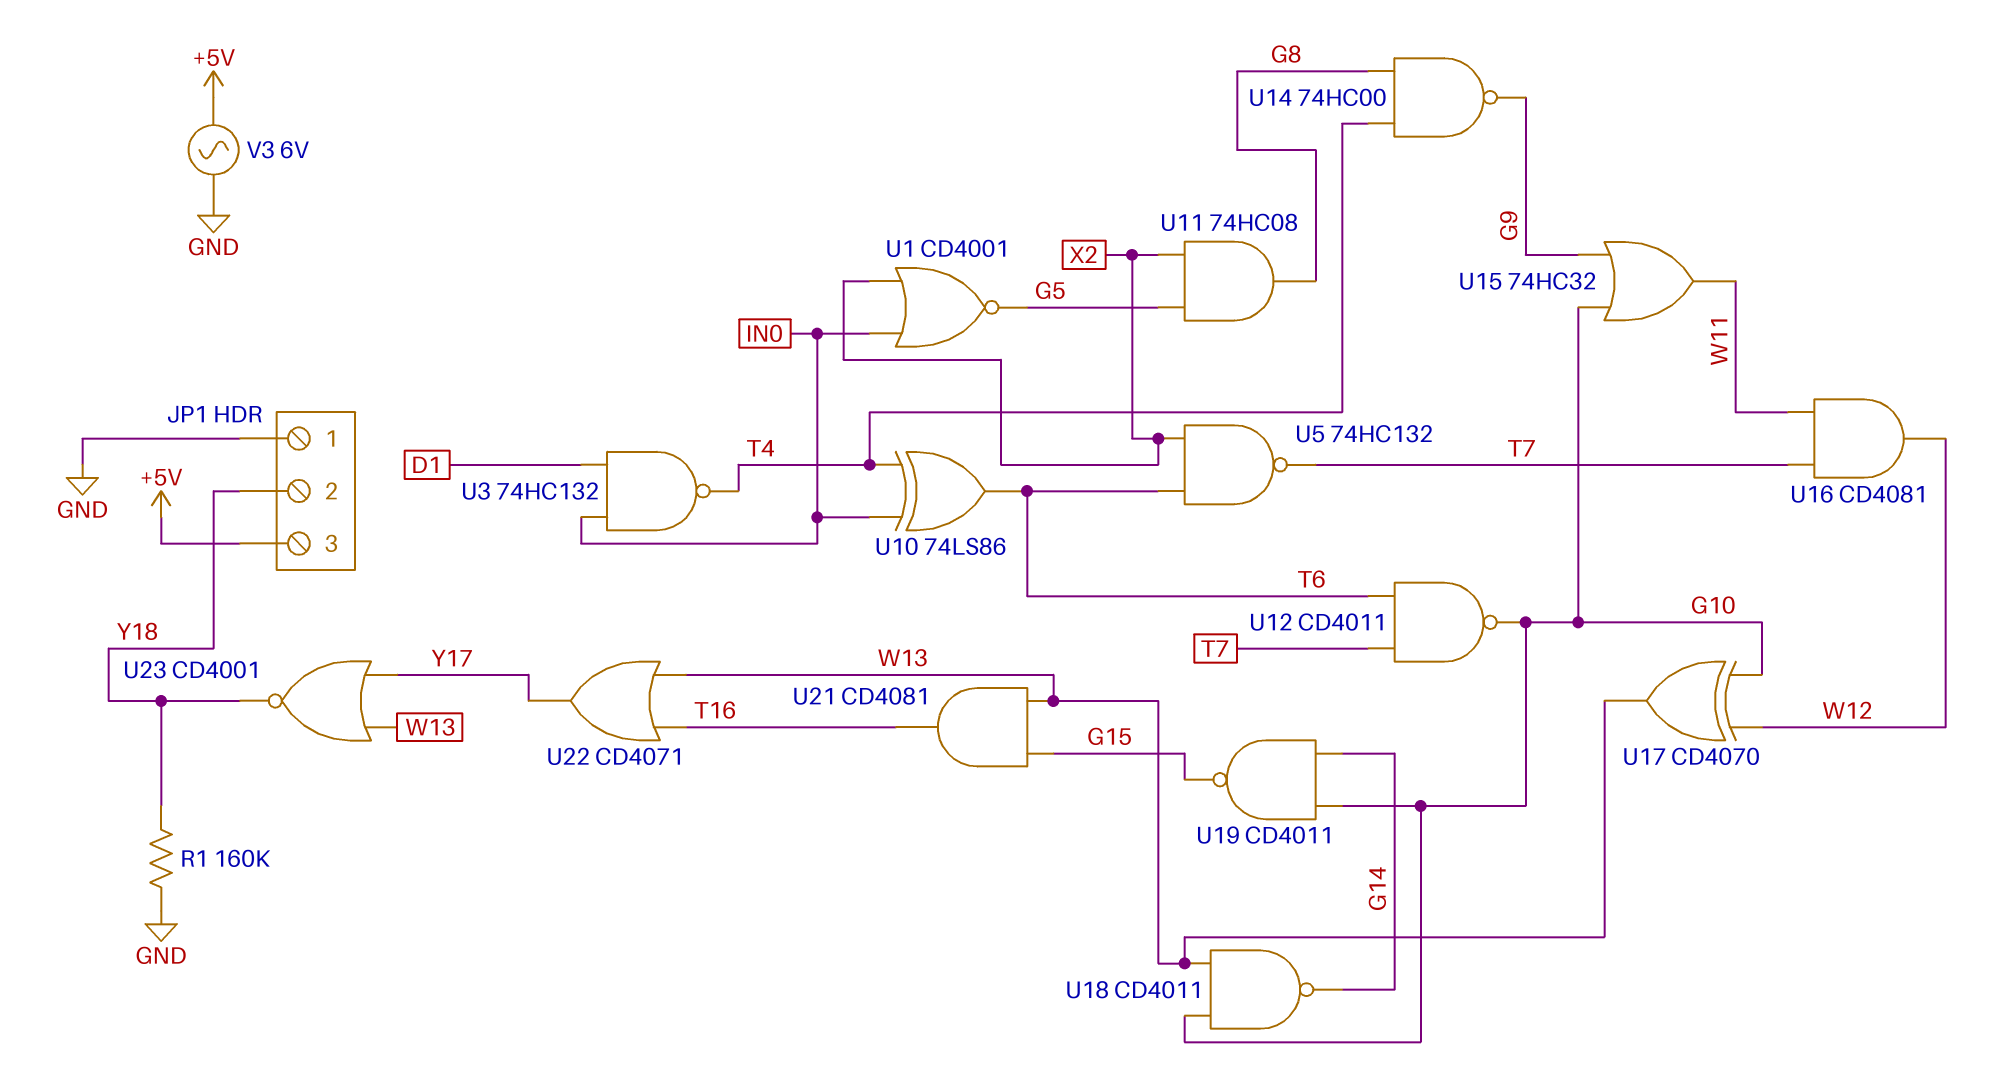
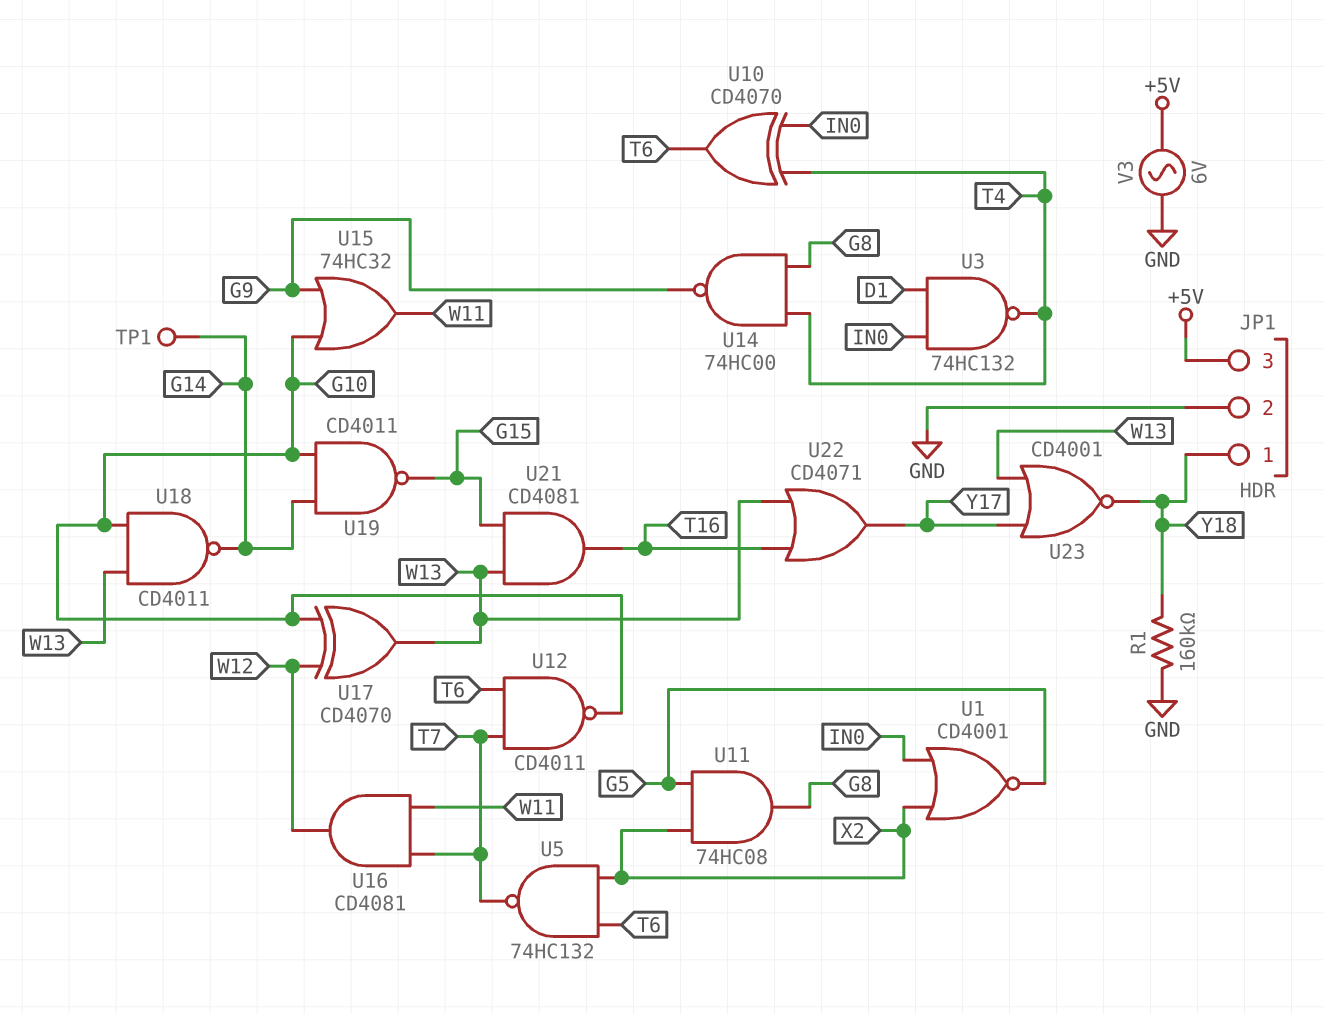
JP1 pin 1: GND -> Y18
JP1 pin 2: Y18 -> GND
TP1: none -> test point (G14)
U10: XOR 74LS86 (in IN0, in T4, out T6) -> XOR CD4070 (in IN0, in T4, out T6)

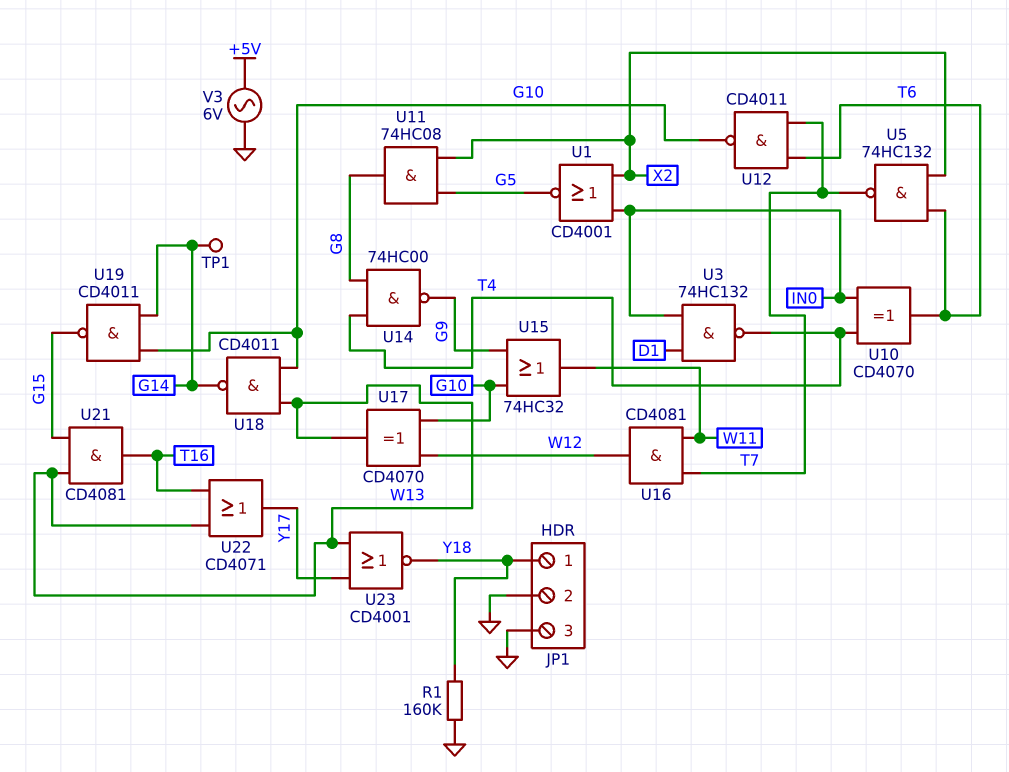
JP1 pin 3: +5V -> GND

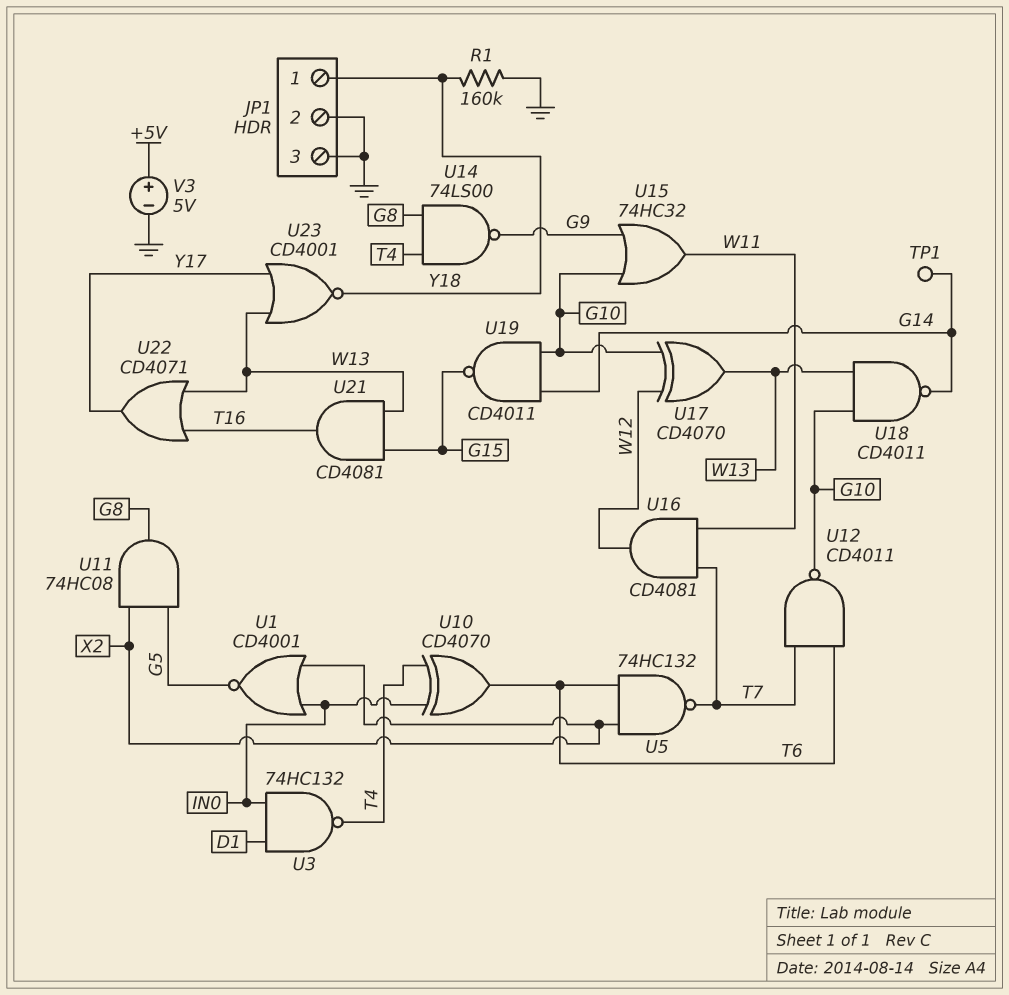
U14: NAND 74HC00 (in G8, in T4, out G9) -> NAND 74LS00 (in G8, in T4, out G9)
V3: AC 6V (+5V, GND) -> 5V (plus +5V, minus GND)

